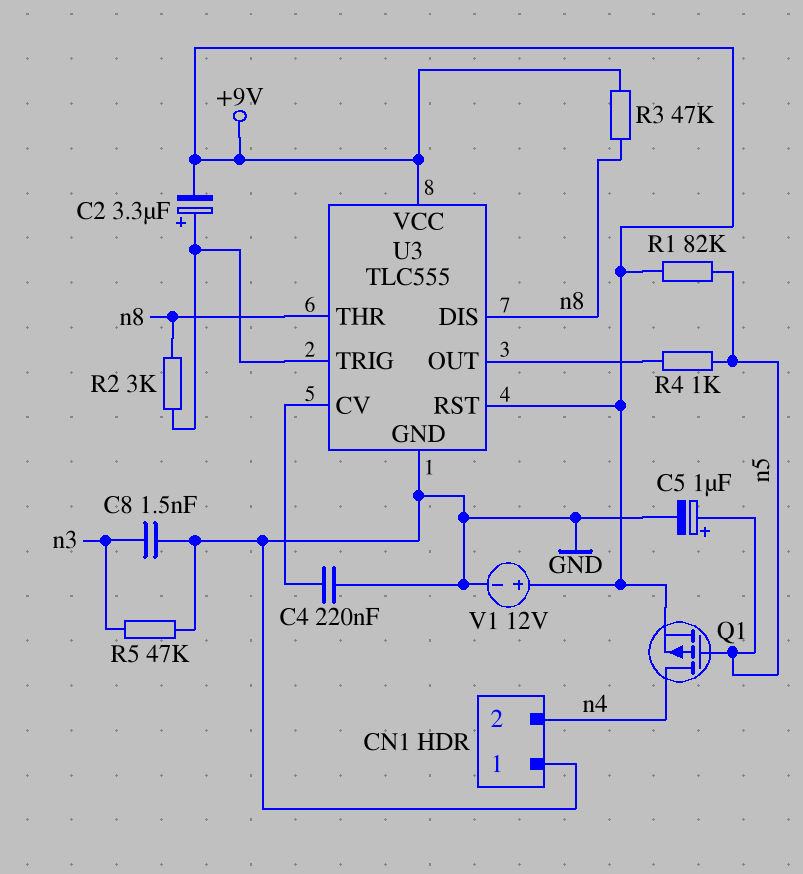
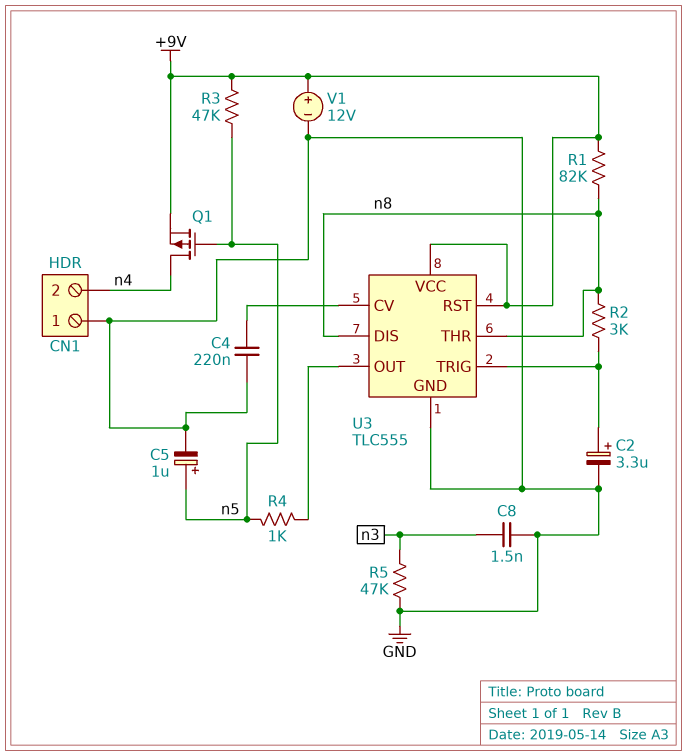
C2: 3.3uF (plus U3/TRIG, minus +9V) -> 3.3uF (plus U3/TRIG, minus GND)
R1: 82k (+9V, n5) -> 82k (+9V, n8)
R3: 47k (+9V, n8) -> 47k (+9V, n5)

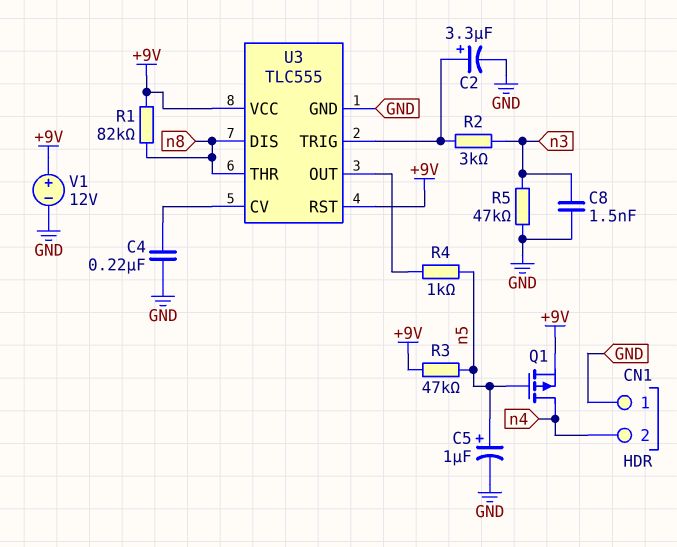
R2: 3k (U3/TRIG, n8) -> 3k (U3/TRIG, n3)

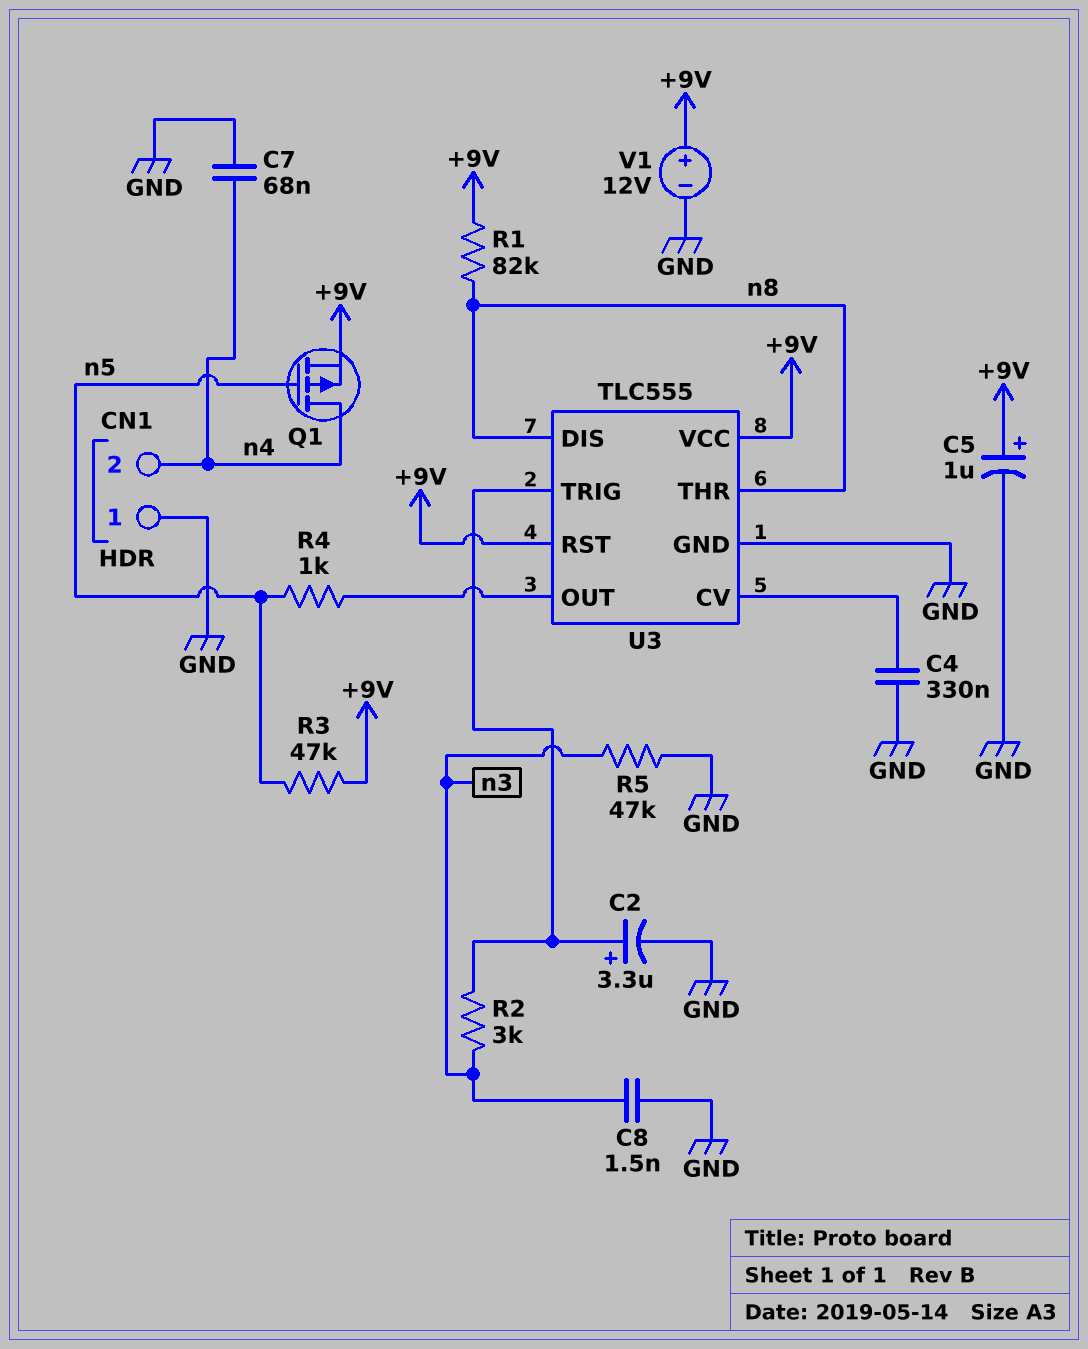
C4: 220nF (GND, U3/CV) -> 330nF (GND, U3/CV)
C5: 1uF (plus n5, minus GND) -> 1uF (plus +9V, minus GND)
C7: none -> 68nF (GND, n4)

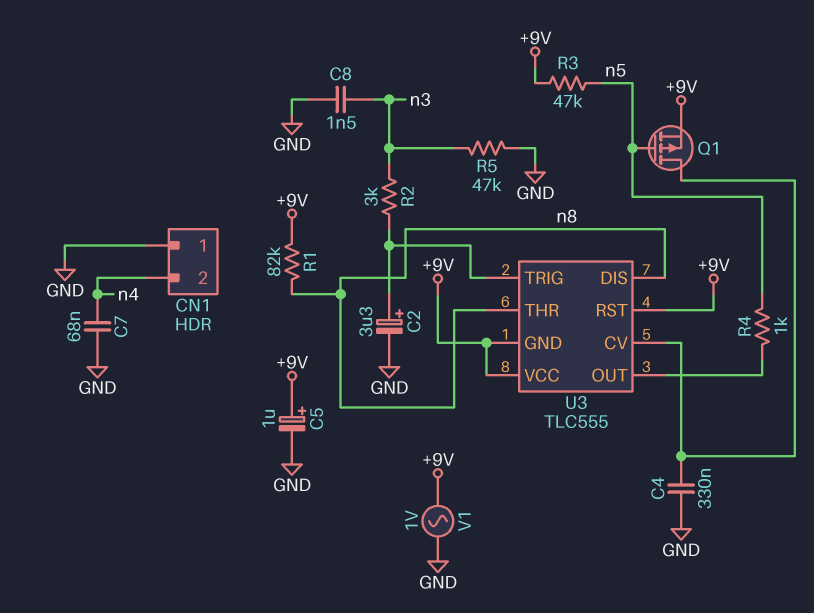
Q1: PMOS (G n5, D n4, S +9V) -> PMOS (G n5, D U3/CV, S +9V)
U3 pin GND: GND -> +9V
V1: 12V (plus +9V, minus GND) -> AC 1V (+9V, GND)

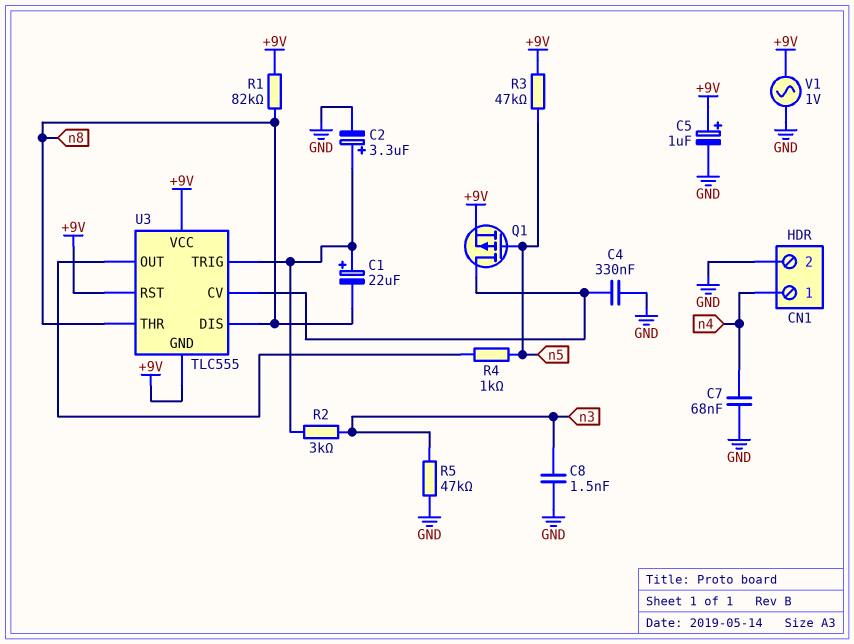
C1: none -> 22uF (plus U3/TRIG, minus n8)
CN1 pin 1: GND -> n4
CN1 pin 2: n4 -> GND

